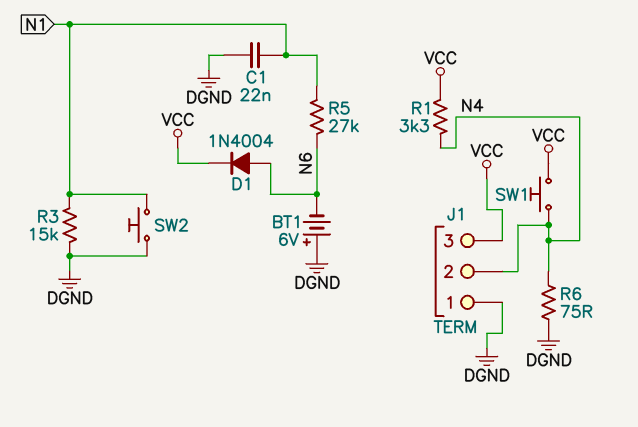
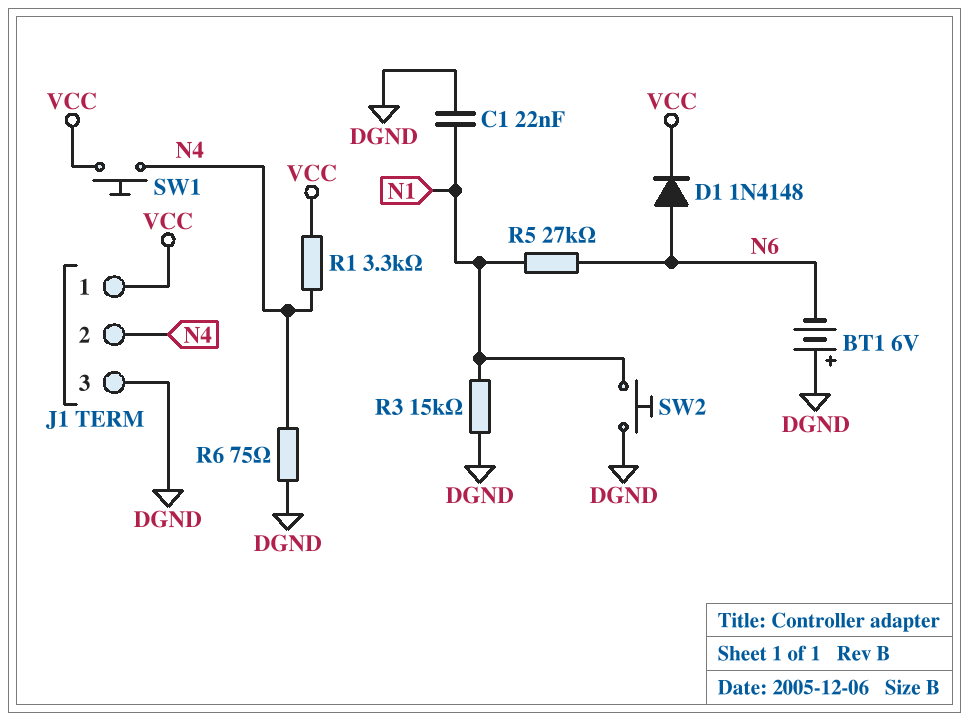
D1: diode 1N4004 (A N6, K VCC) -> diode 1N4148 (A N6, K VCC)
J1 pin 1: DGND -> VCC
J1 pin 3: VCC -> DGND

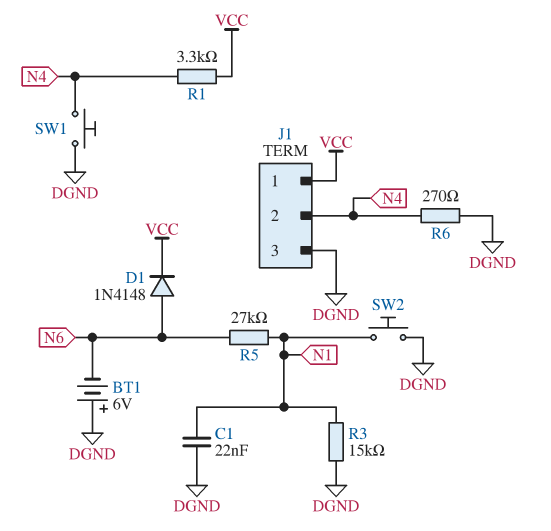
R6: 75 (DGND, N4) -> 270 (DGND, N4)
SW1: button (N4, VCC) -> button (DGND, N4)

